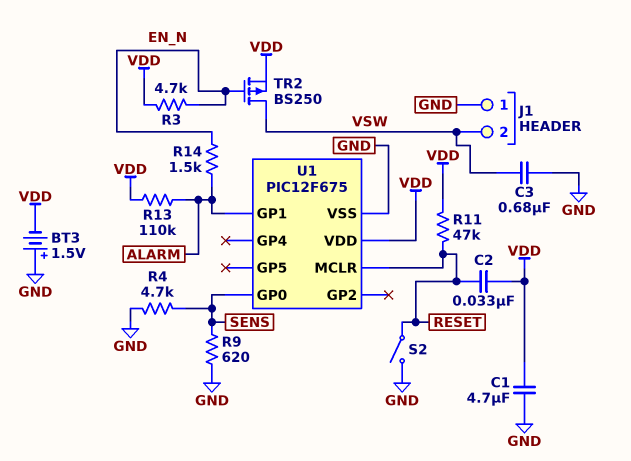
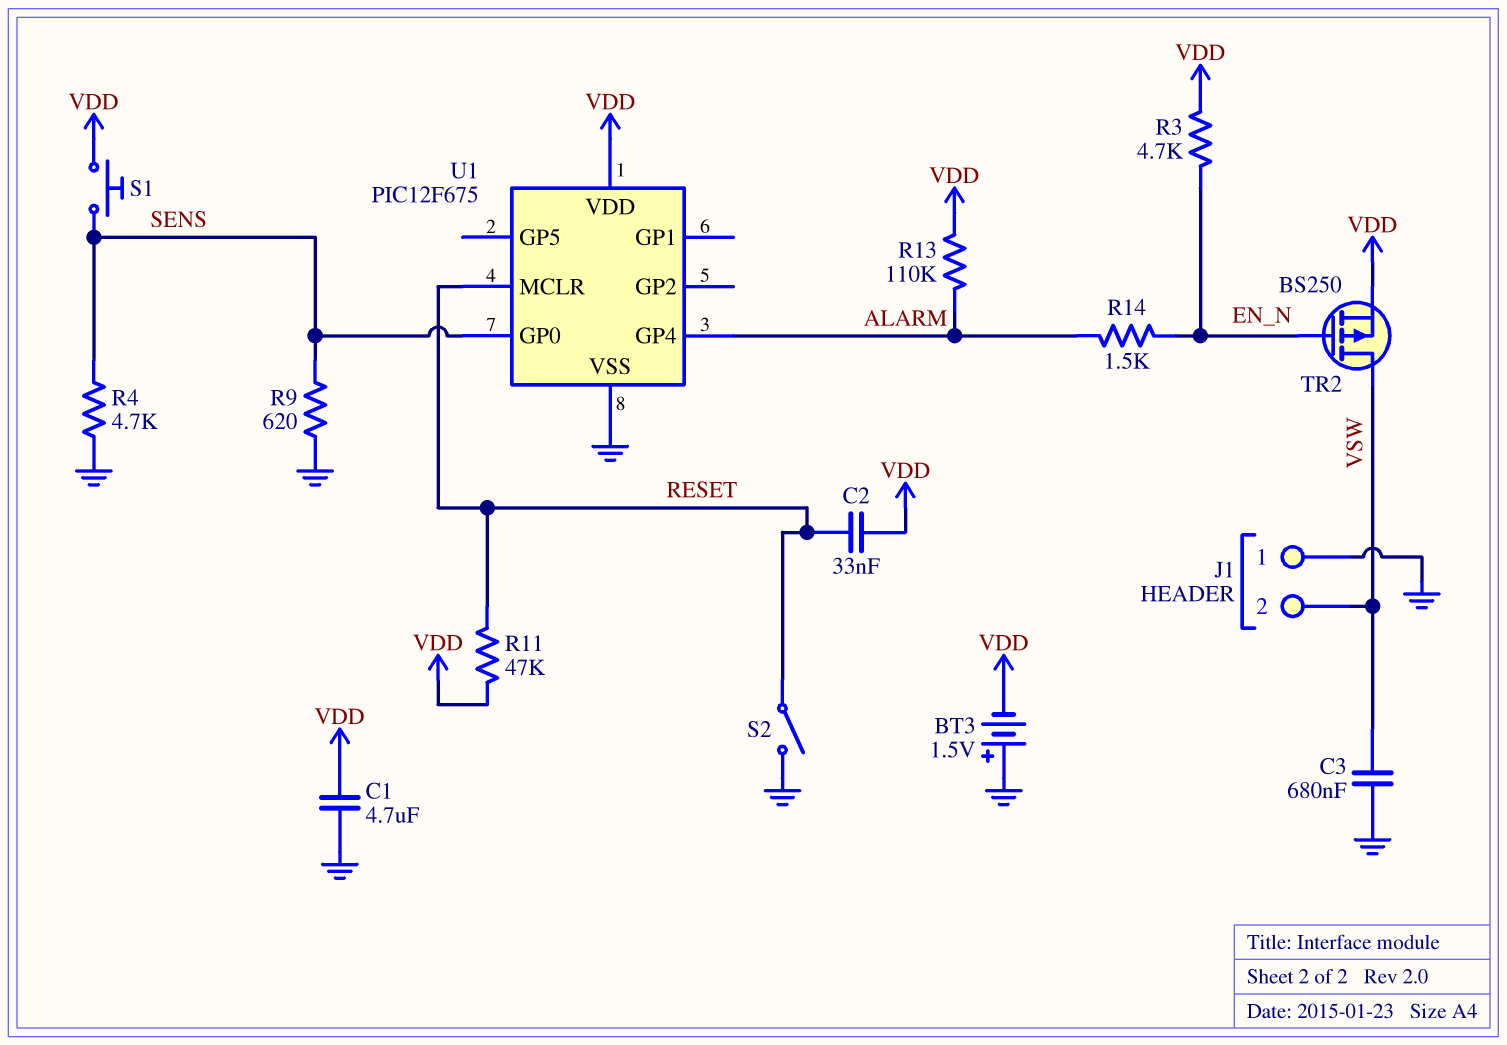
S1: none -> button (SENS, VDD)
U1 pin GP1: ALARM -> none
U1 pin GP4: none -> ALARM

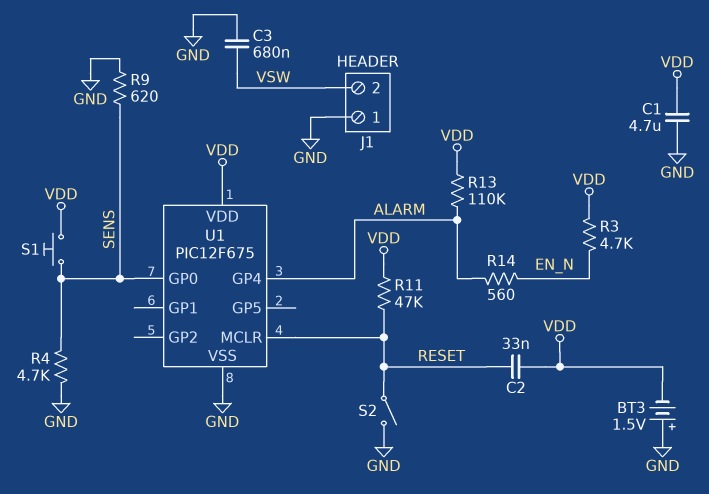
R14: 1.5k (ALARM, EN_N) -> 560 (ALARM, EN_N)
TR2: PMOS BS250 (G EN_N, D VSW, S VDD) -> none

